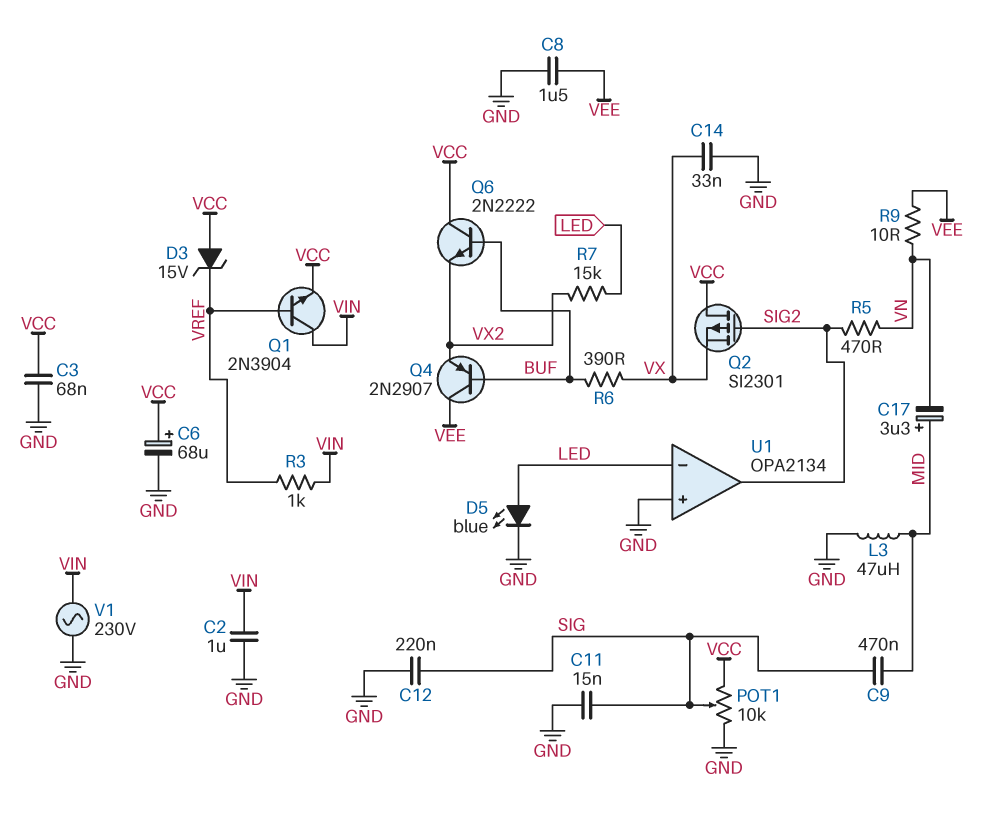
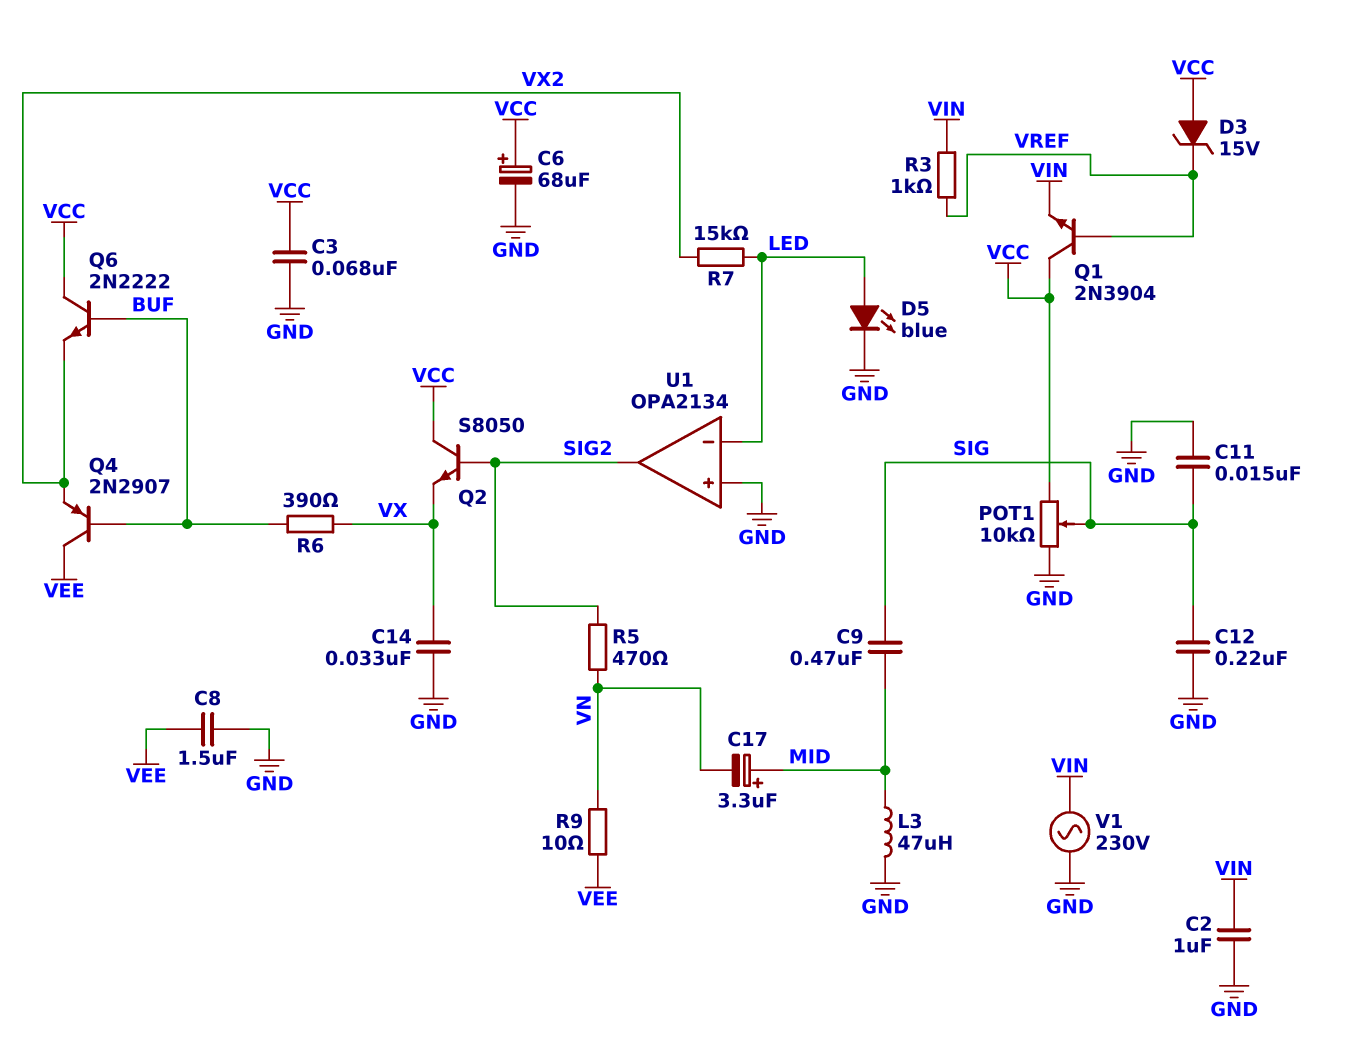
Q1: NPN 2N3904 (B VREF, C VIN, E VCC) -> NPN 2N3904 (B VREF, C VCC, E VIN)
Q2: PMOS SI2301 (G SIG2, D VCC, S VX) -> NPN S8050 (B SIG2, C VCC, E VX)

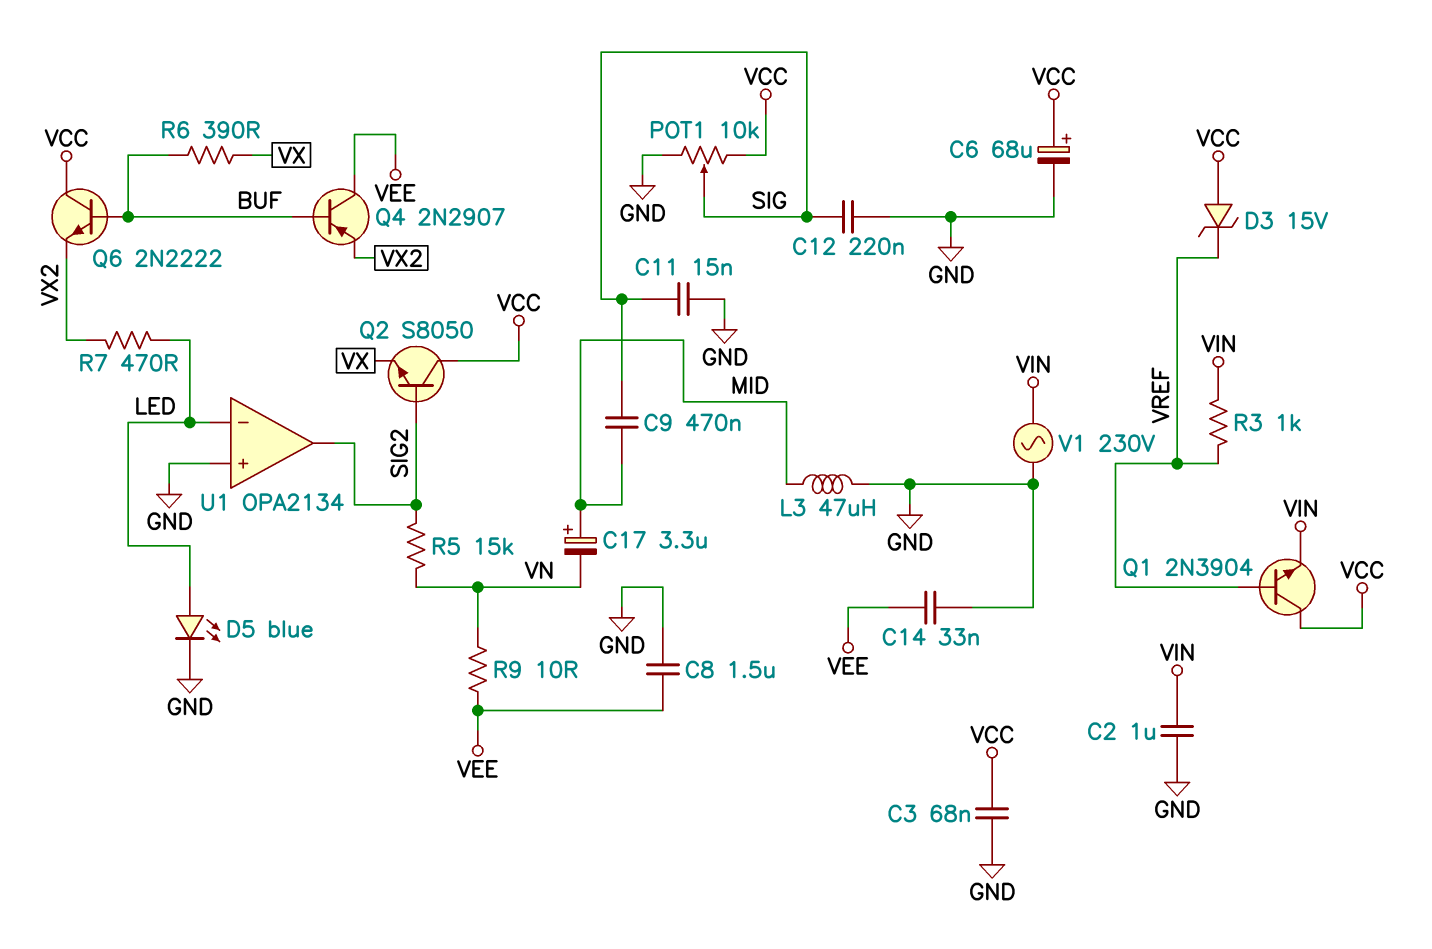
C14: 33nF (GND, VX) -> 33nF (GND, VEE)
R5: 470 (SIG2, VN) -> 15k (SIG2, VN)
R7: 15k (LED, VX2) -> 470 (LED, VX2)

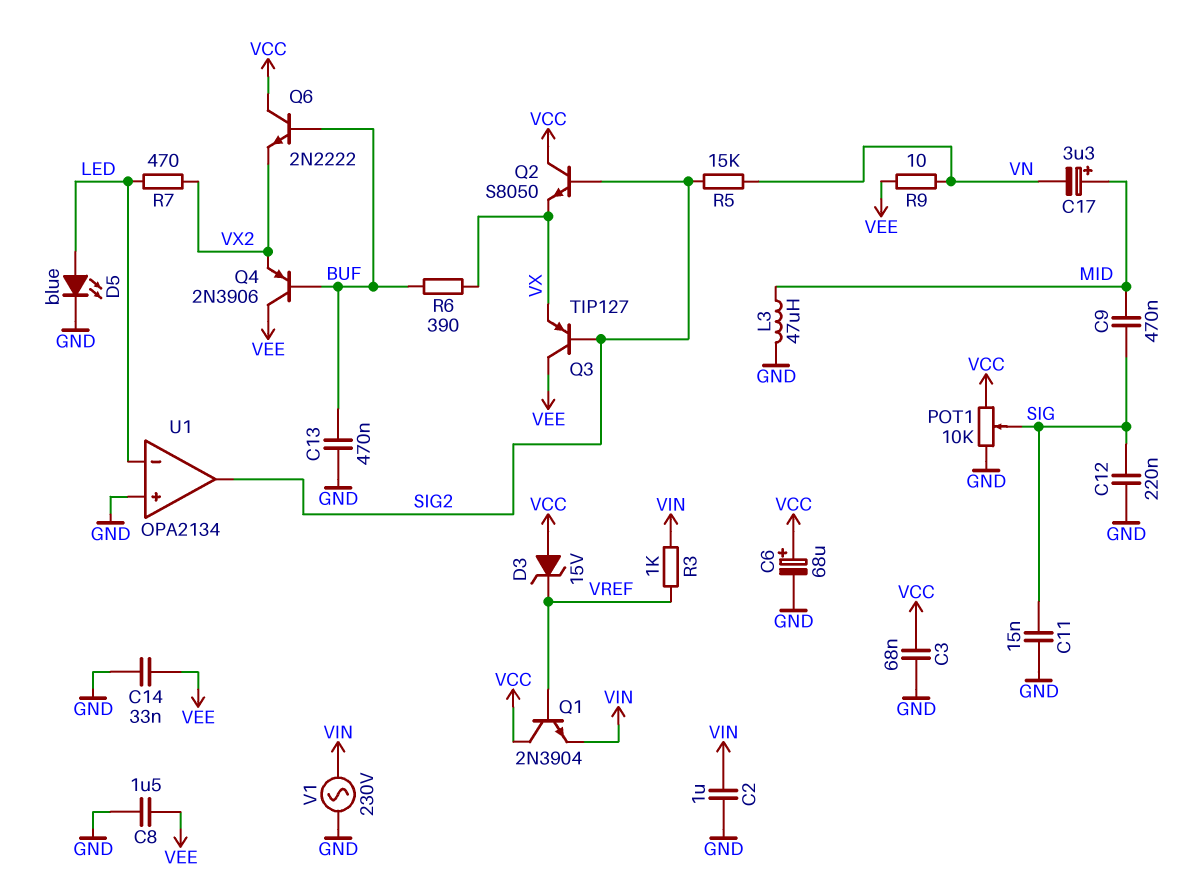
C13: none -> 470nF (BUF, GND)
Q3: none -> PNP TIP127 (B SIG2, C VEE, E VX)
Q4: PNP 2N2907 (B BUF, C VEE, E VX2) -> PNP 2N3906 (B BUF, C VEE, E VX2)

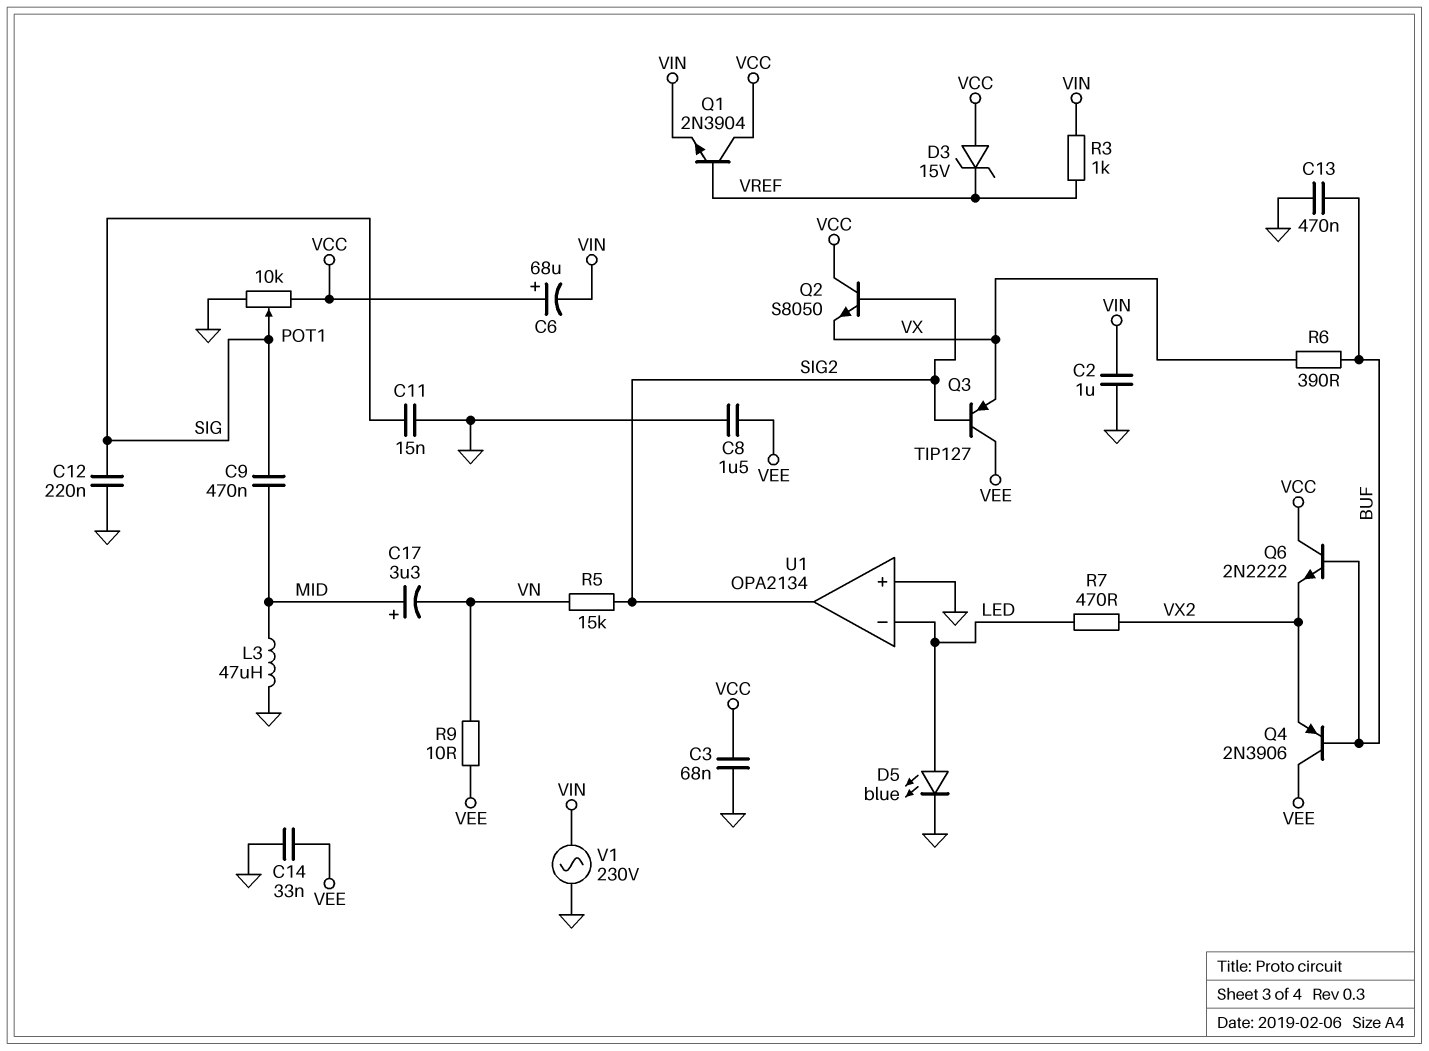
C6: 68uF (plus VCC, minus GND) -> 68uF (plus VCC, minus VIN)

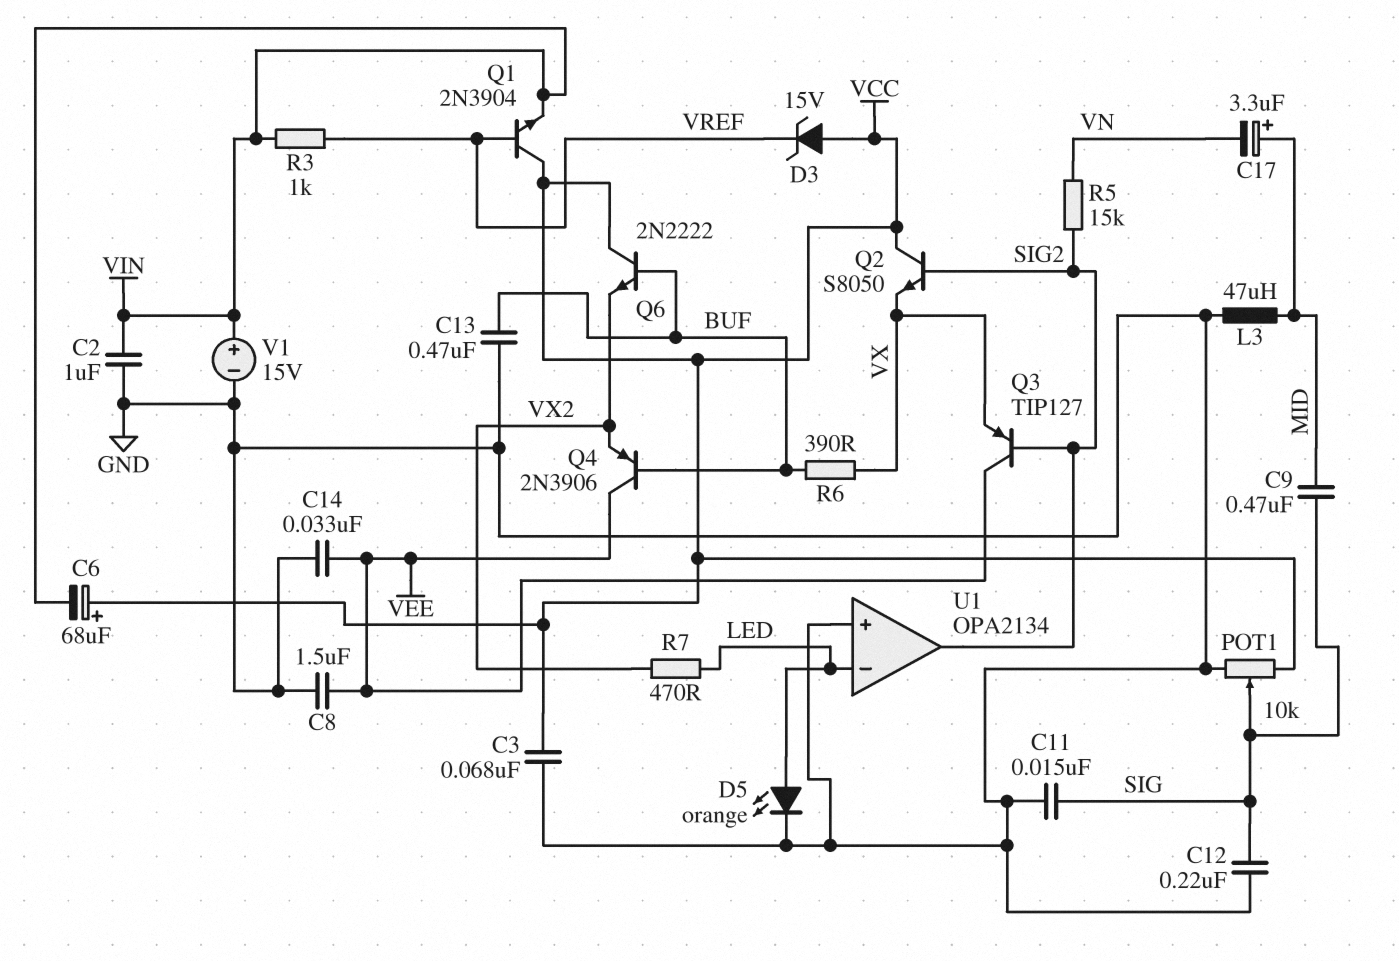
D5: LED blue (A LED, K GND) -> LED orange (A LED, K GND)
R9: 10 (VEE, VN) -> none
V1: AC 230V (GND, VIN) -> 15V (plus VIN, minus GND)

